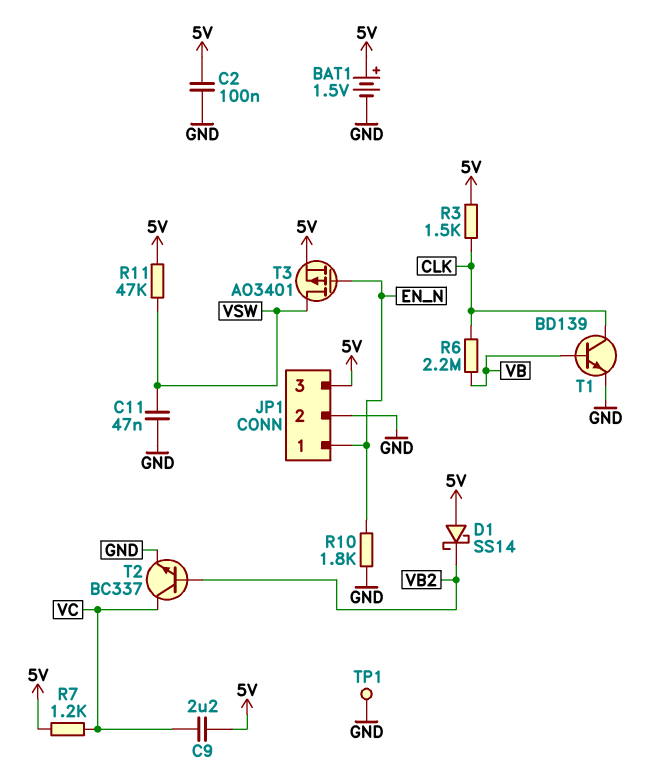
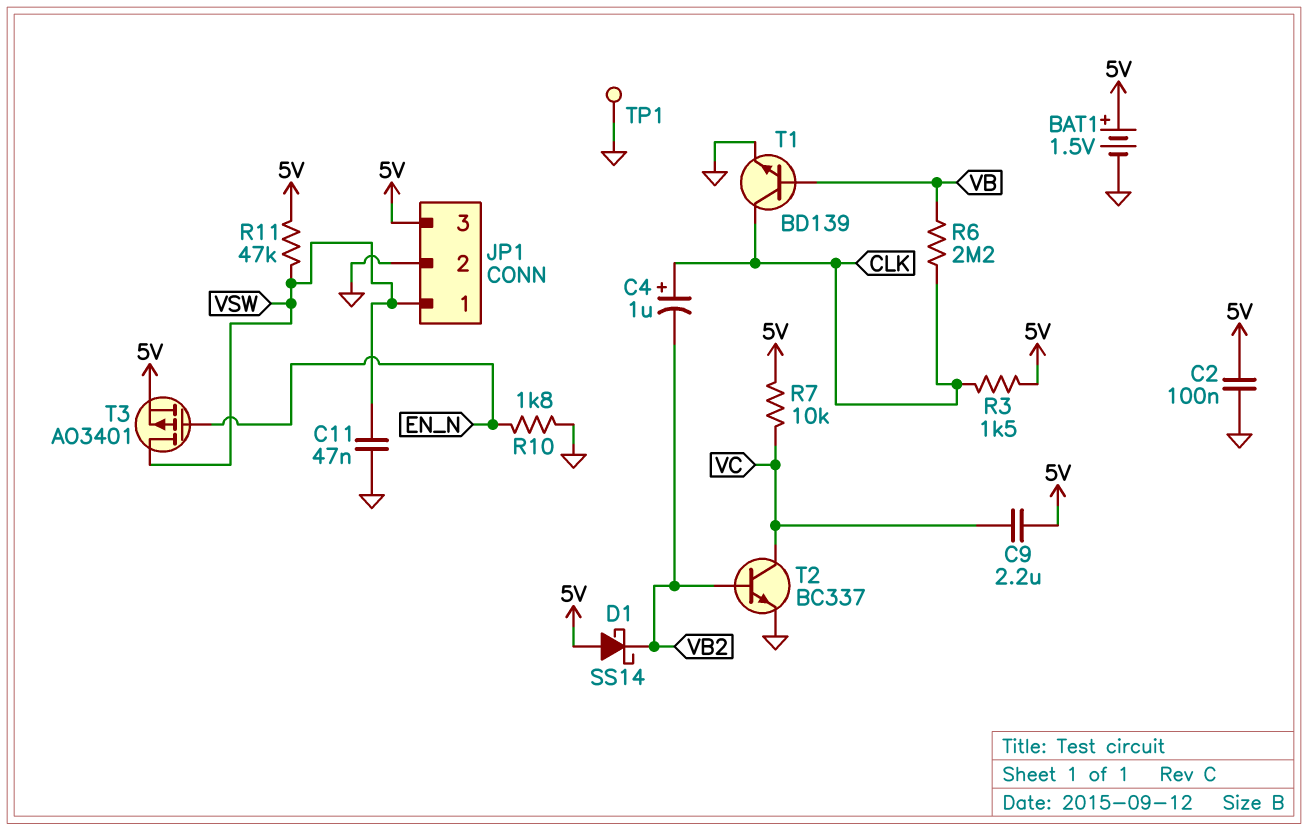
C4: none -> 1uF (plus CLK, minus VB2)
JP1 pin 1: EN_N -> VSW
R7: 1.2k (5V, VC) -> 10k (5V, VC)

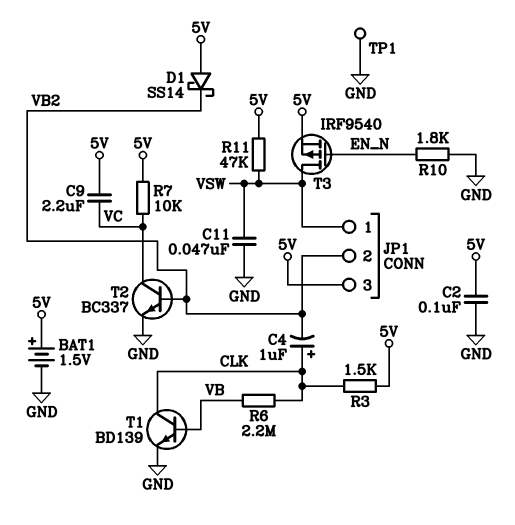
JP1 pin 2: GND -> VB2
T3: PMOS AO3401 (G EN_N, D VSW, S 5V) -> PMOS IRF9540 (G EN_N, D VSW, S 5V)

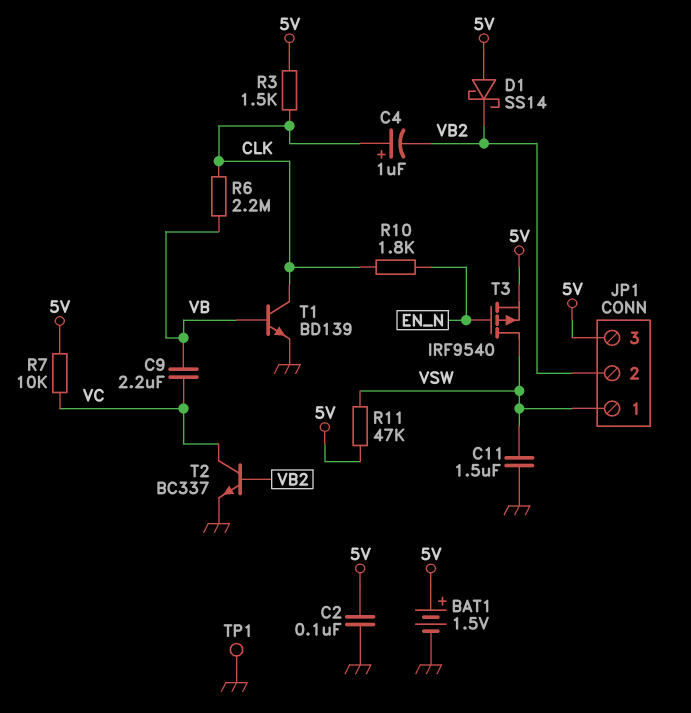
C9: 2.2uF (5V, VC) -> 2.2uF (VB, VC)
C11: 47nF (GND, VSW) -> 1.5uF (GND, VSW)
R10: 1.8k (EN_N, GND) -> 1.8k (CLK, EN_N)

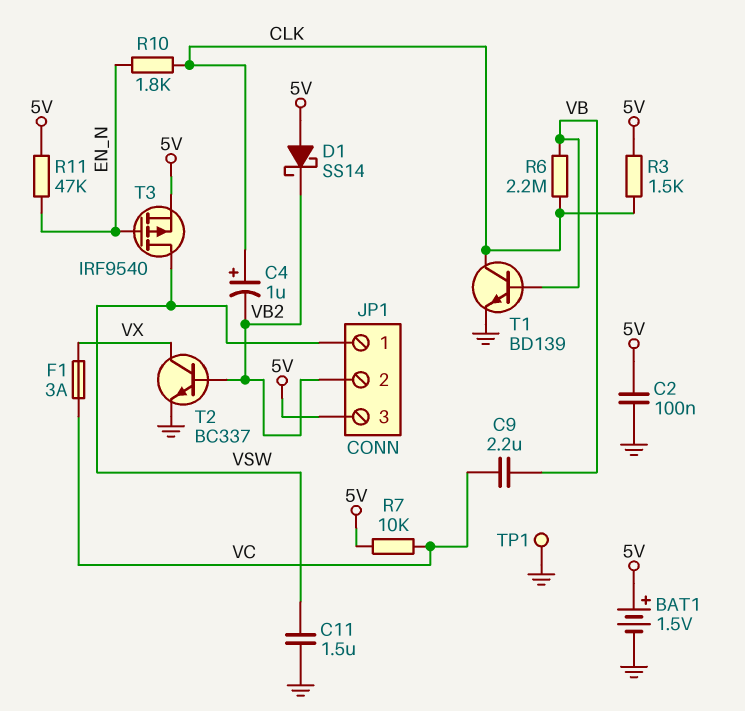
F1: none -> 3A (VC, VX)
R11: 47k (5V, VSW) -> 47k (5V, EN_N)
T2: NPN BC337 (B VB2, C VC, E GND) -> NPN BC337 (B VB2, C VX, E GND)

